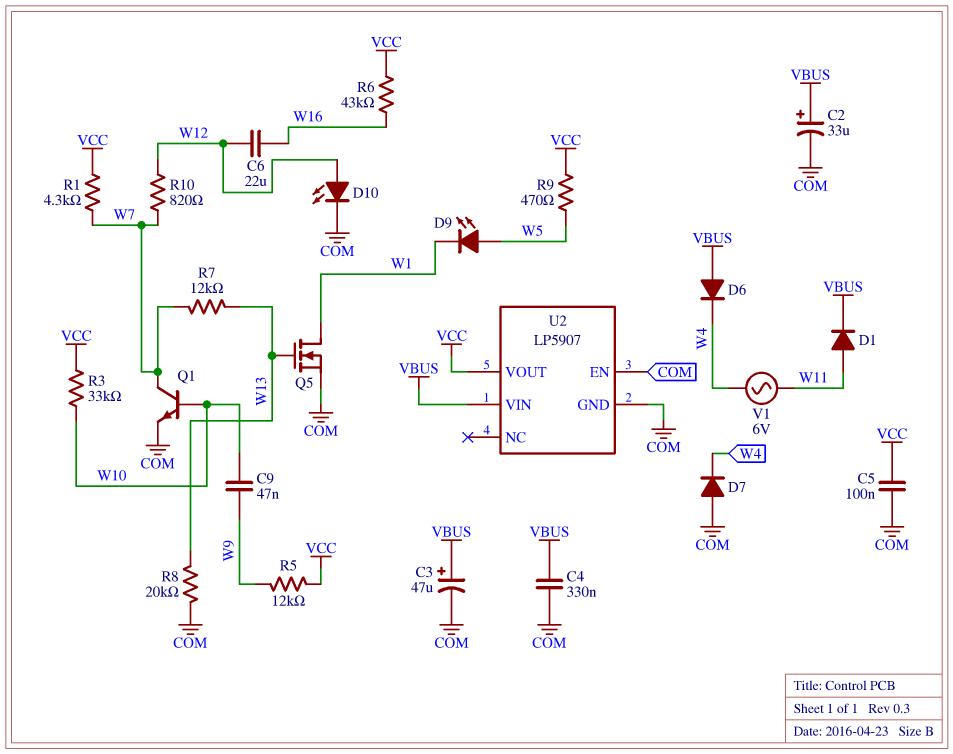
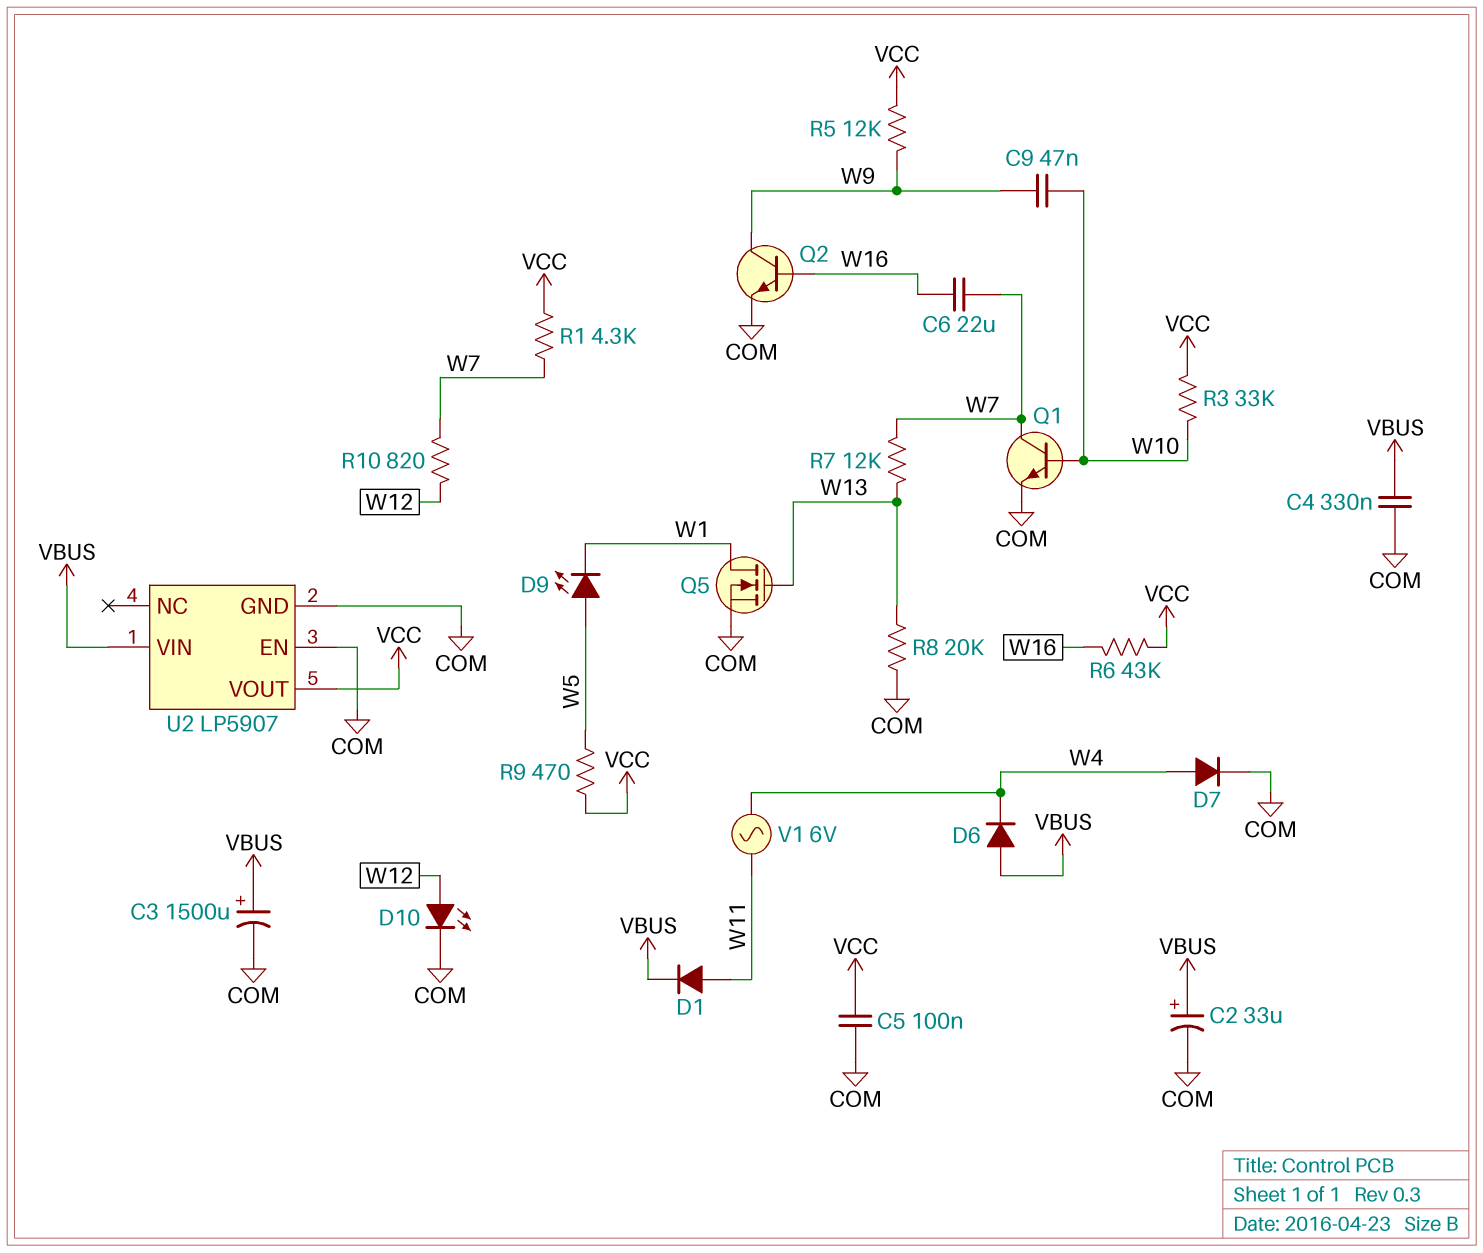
C3: 47uF (plus VBUS, minus COM) -> 1500uF (plus VBUS, minus COM)
C6: 22uF (W12, W16) -> 22uF (W7, W16)
D7: diode (A COM, K W4) -> diode (A W4, K COM)
Q2: none -> NPN (B W16, C W9, E COM)

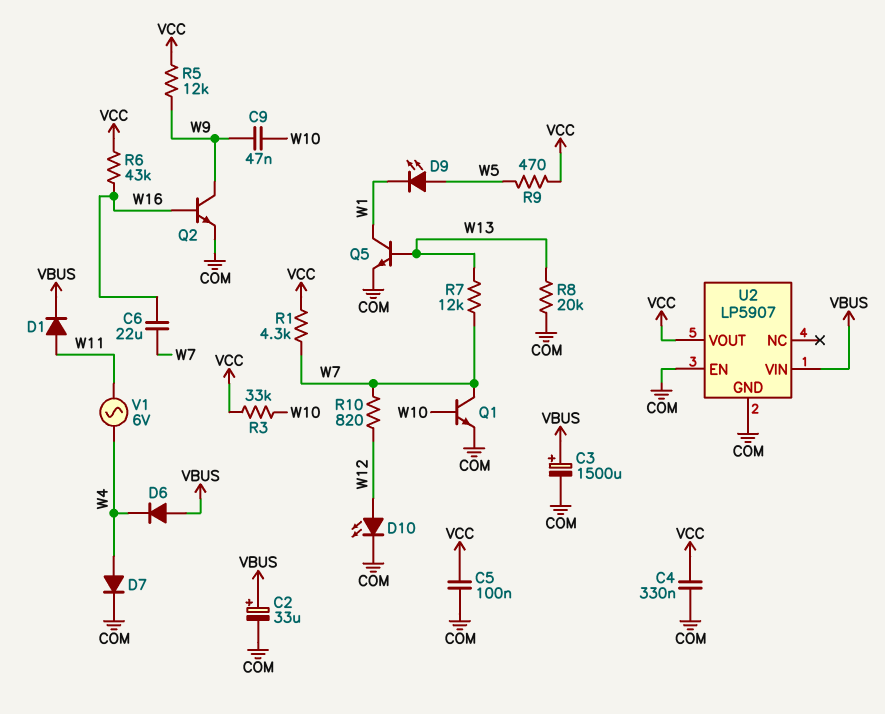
C4: 330nF (COM, VBUS) -> 330nF (COM, VCC)
Q5: NMOS (G W13, D W1, S COM) -> NPN (B W13, C W1, E COM)

